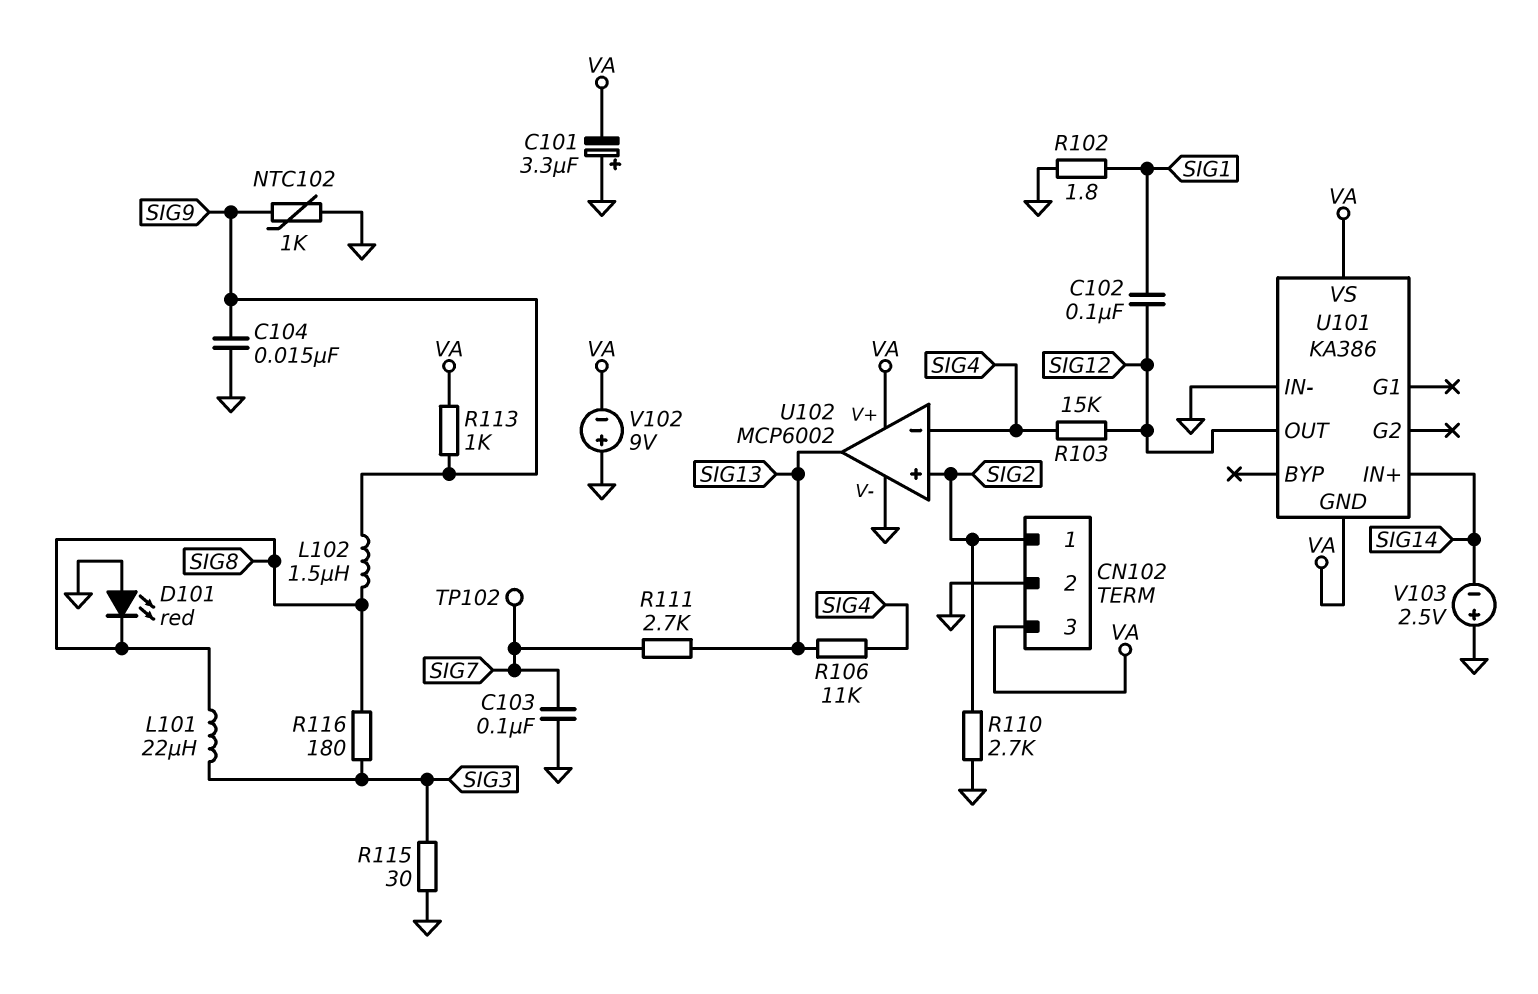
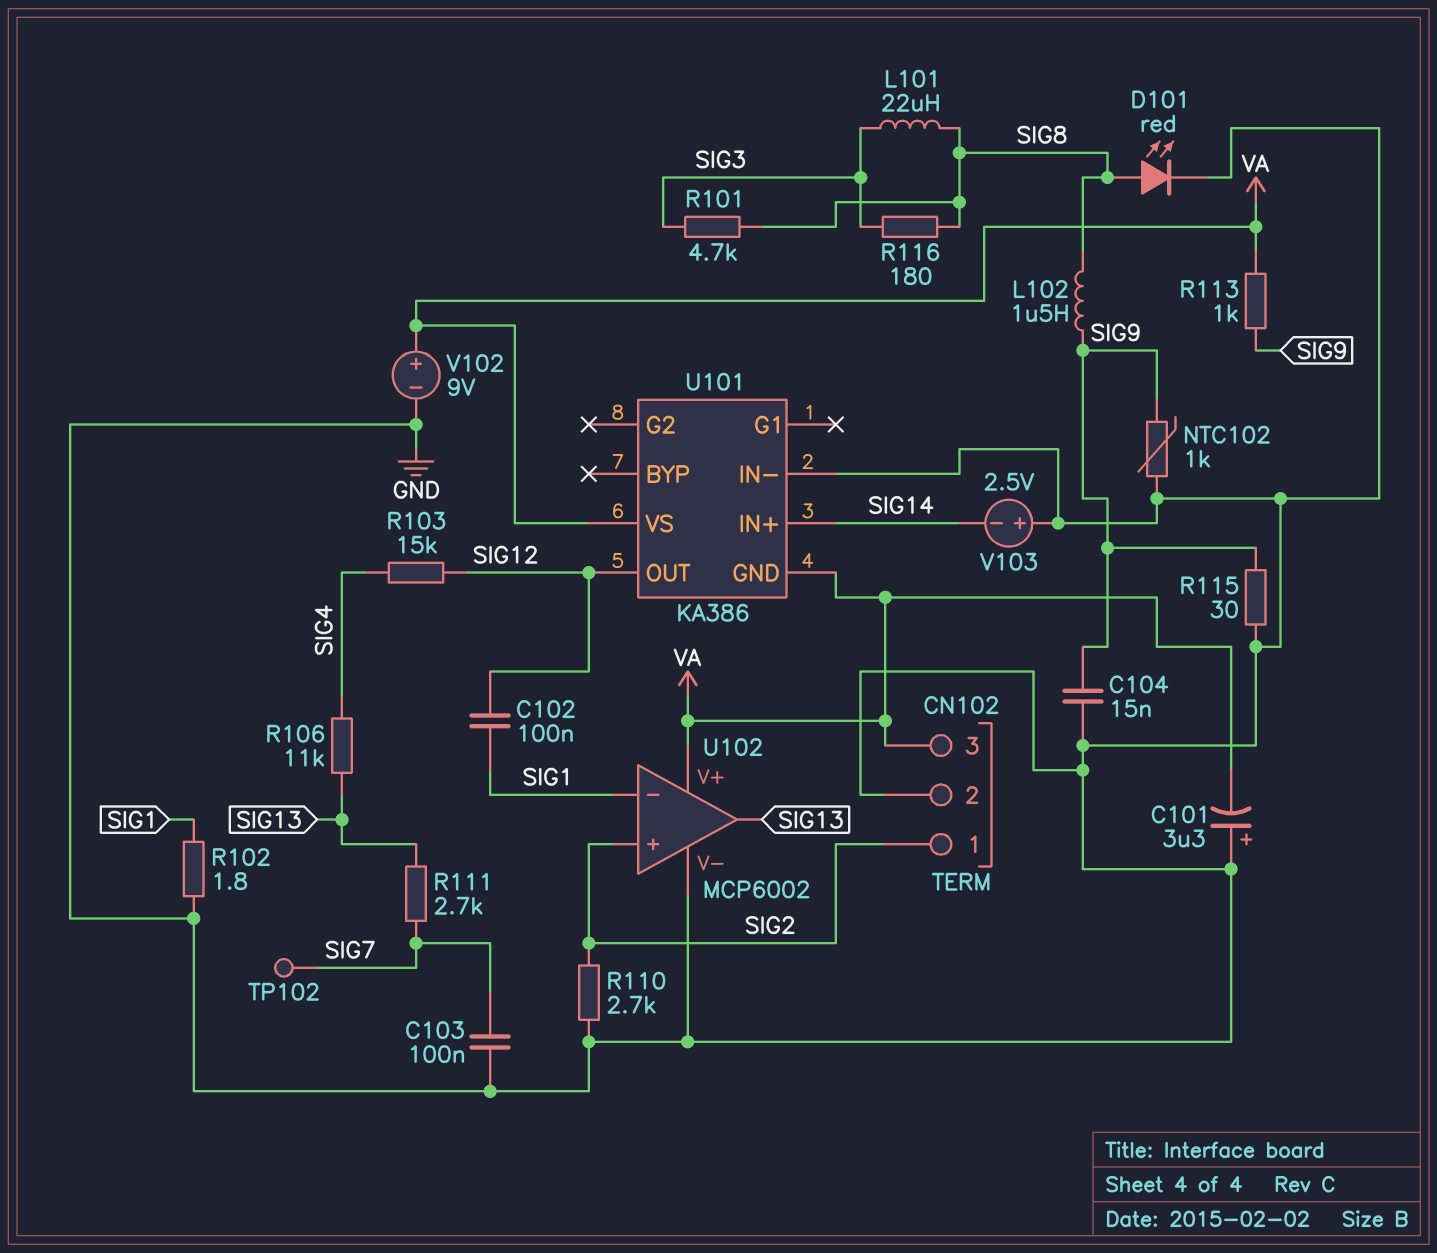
D101: LED red (A GND, K SIG8) -> LED red (A SIG8, K GND)
R101: none -> 4.7k (SIG3, SIG8)
R115: 30 (GND, SIG3) -> 30 (GND, SIG9)
U102 pin in-: SIG4 -> SIG1
V102: 9V (plus GND, minus VA) -> 9V (plus VA, minus GND)

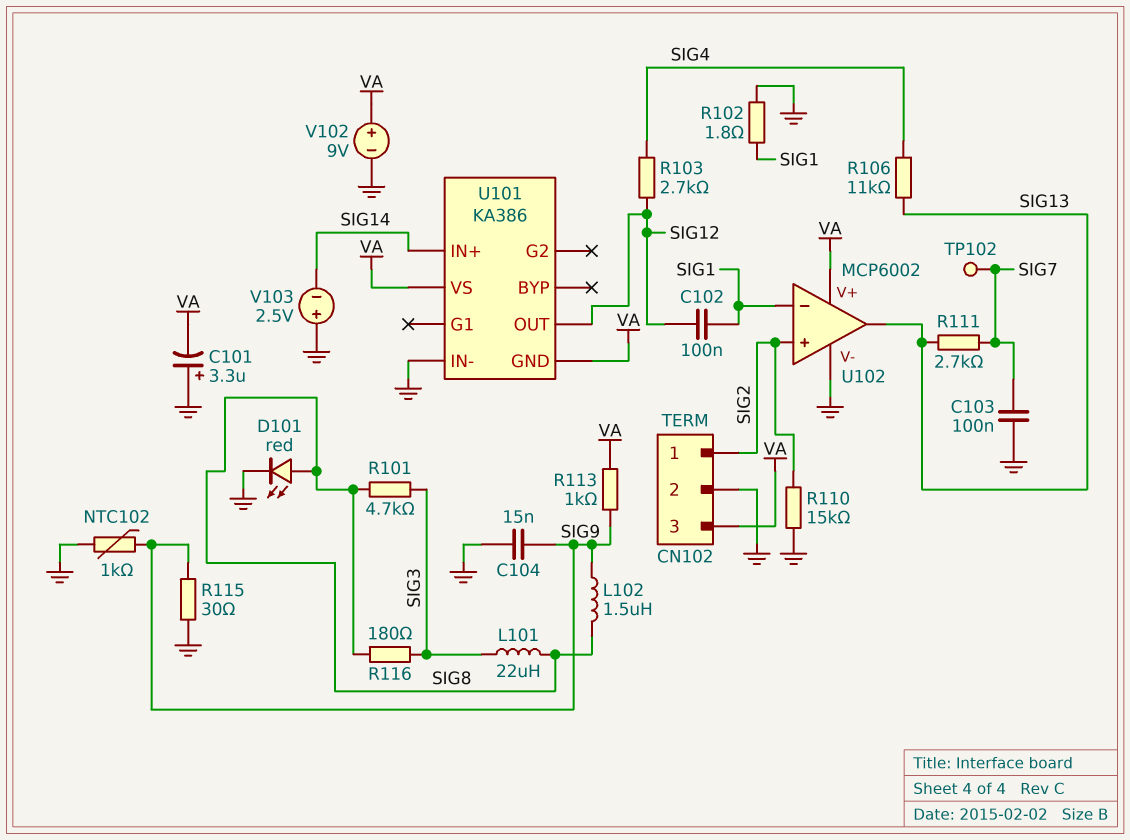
R103: 15k (SIG4, SIG12) -> 2.7k (SIG4, SIG12)
R110: 2.7k (GND, SIG2) -> 15k (GND, SIG2)

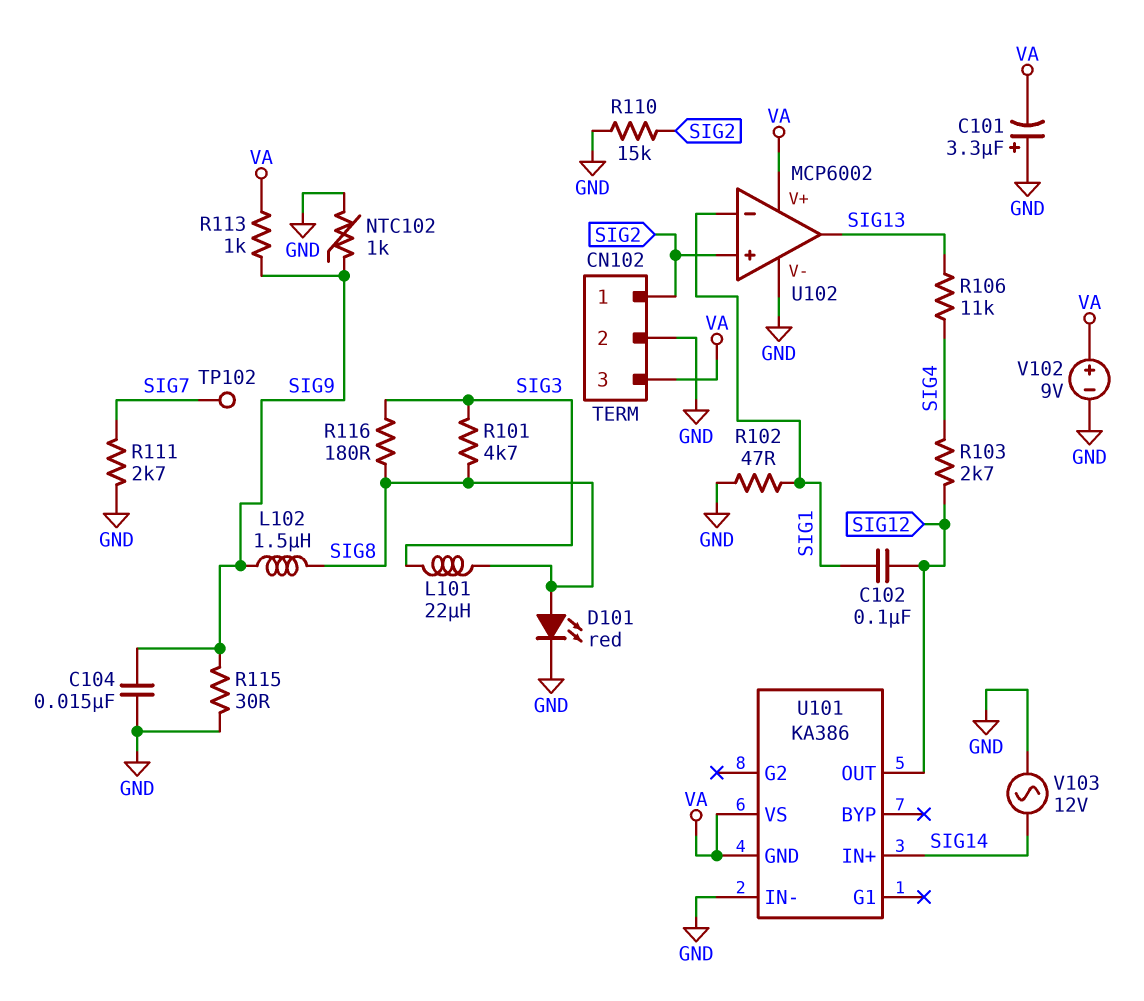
C103: 100nF (GND, SIG7) -> none
R102: 1.8 (GND, SIG1) -> 47 (GND, SIG1)
R111: 2.7k (SIG7, SIG13) -> 2.7k (GND, SIG7)
V103: 2.5V (plus GND, minus SIG14) -> AC 12V (GND, SIG14)

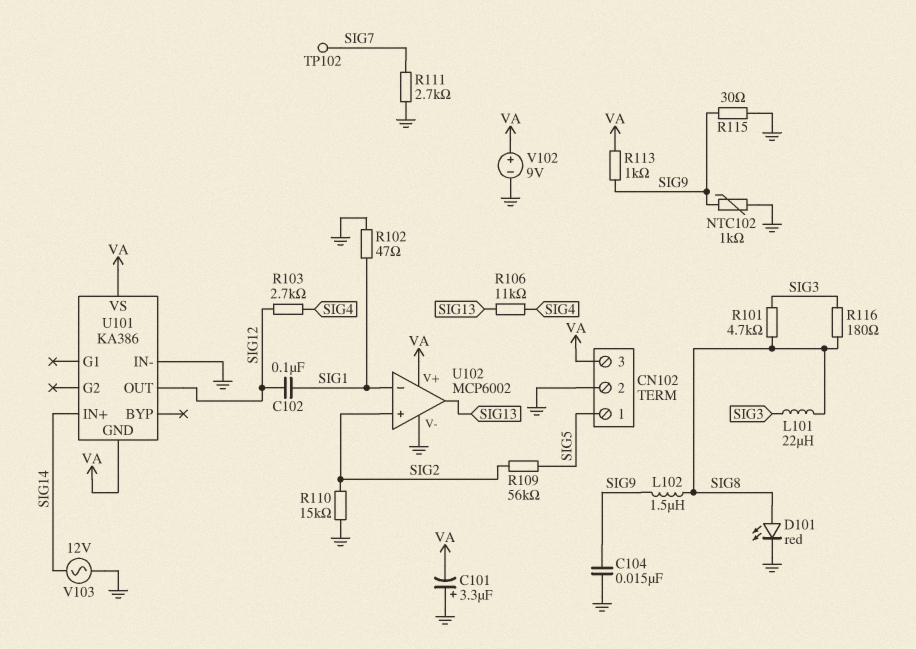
CN102 pin 1: SIG2 -> SIG5
R109: none -> 56k (SIG2, SIG5)

